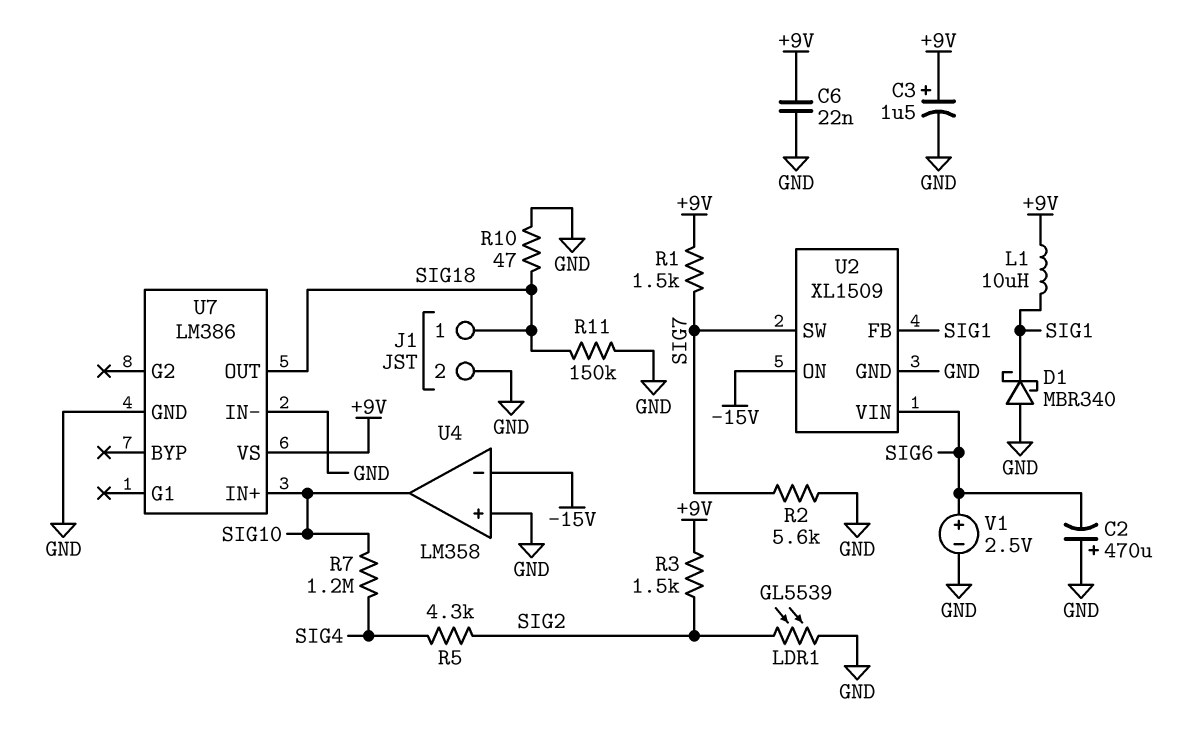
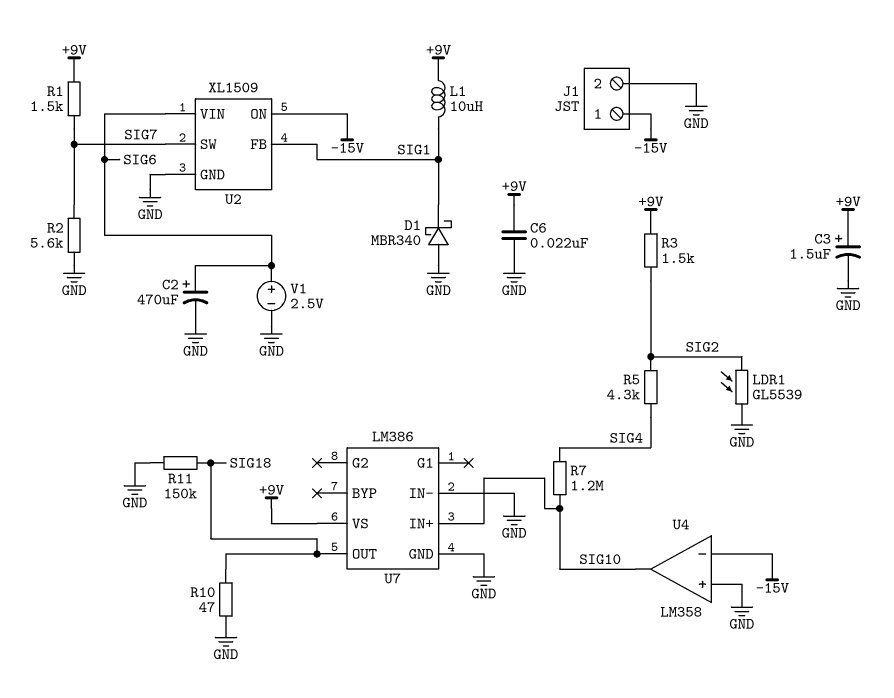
C2: 470uF (plus GND, minus SIG6) -> 470uF (plus SIG6, minus GND)
J1 pin 1: SIG18 -> -15V

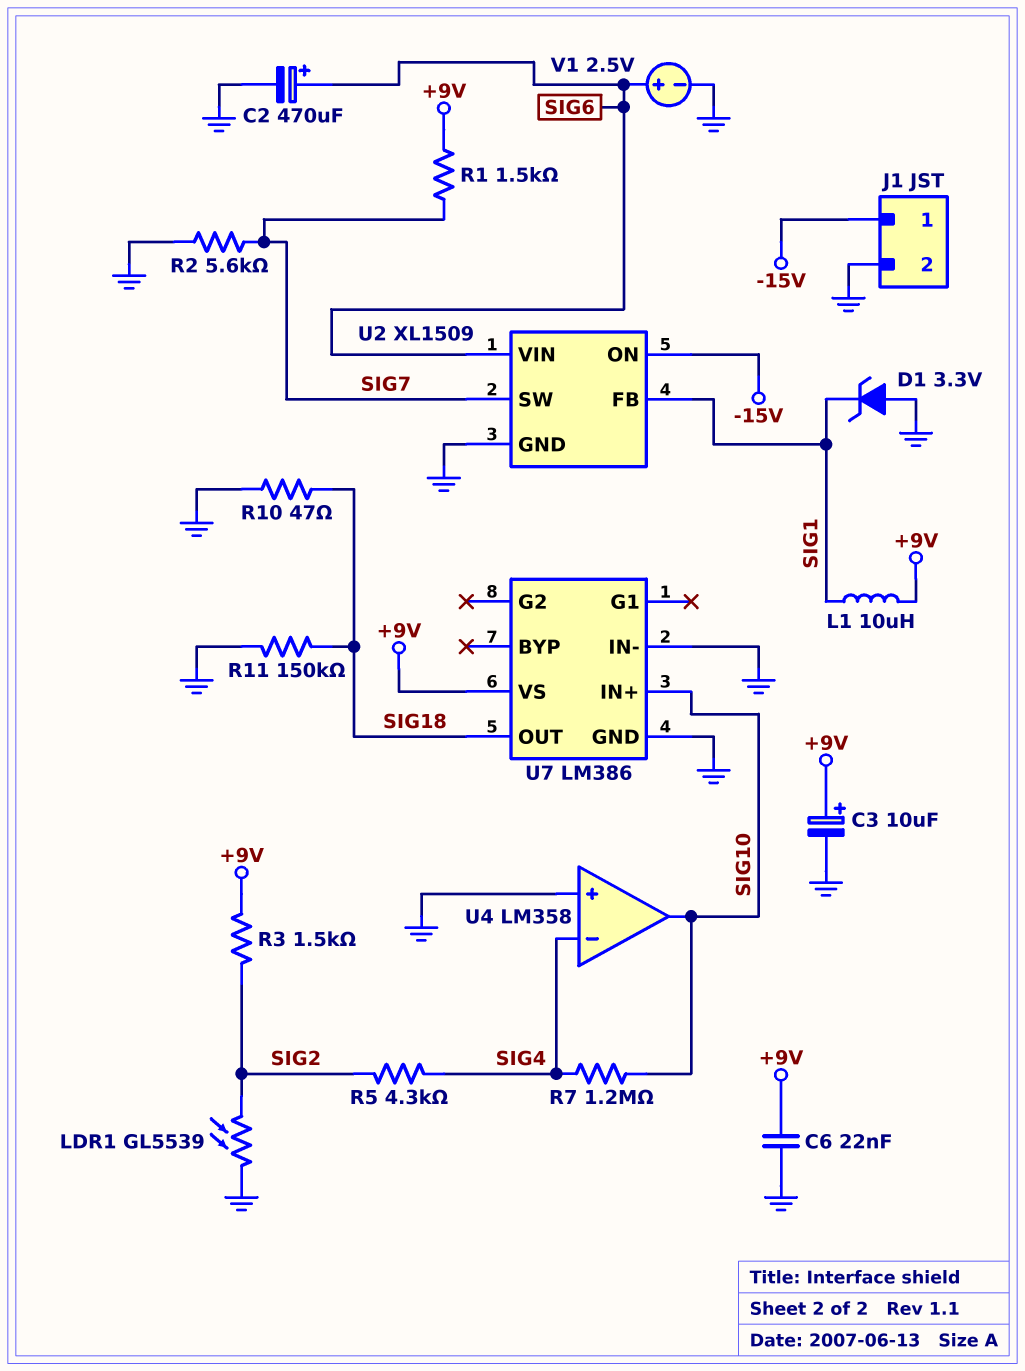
C3: 1.5uF (plus +9V, minus GND) -> 10uF (plus +9V, minus GND)
D1: schottky MBR340 (A GND, K SIG1) -> zener 3.3V (A GND, K SIG1)
U4 pin in-: -15V -> SIG4

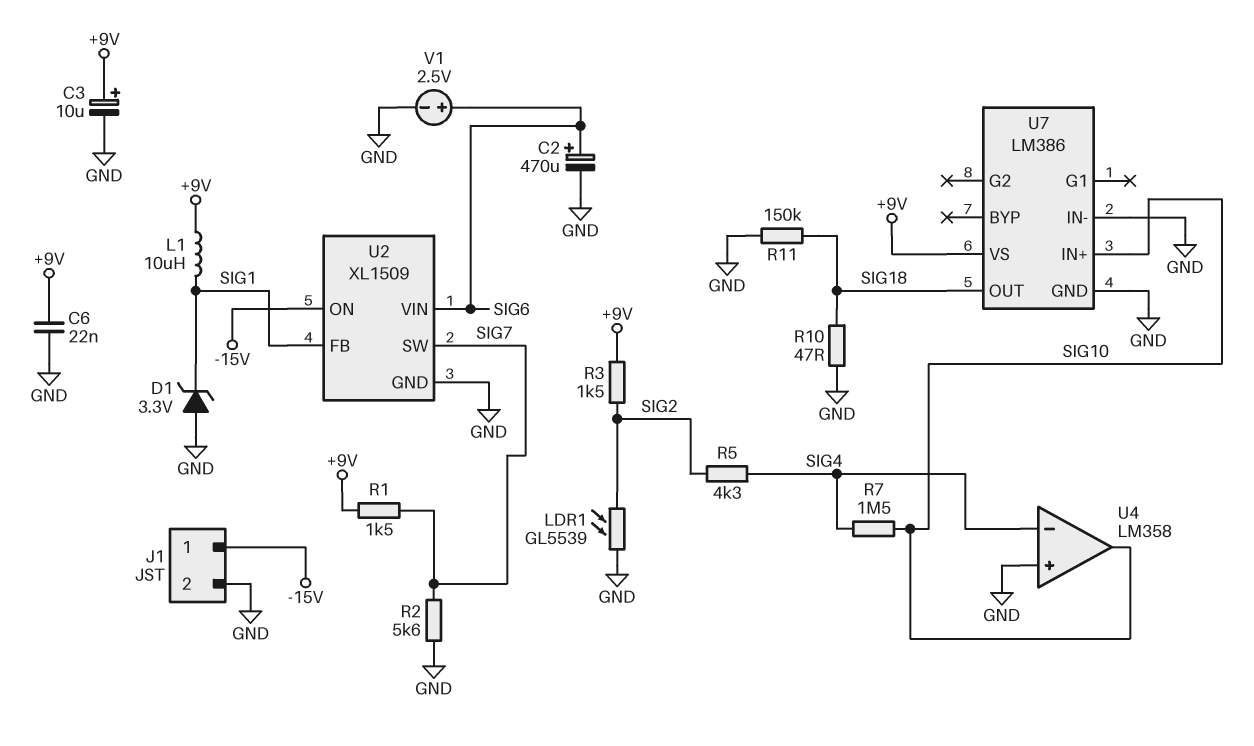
R7: 1.2M (SIG4, SIG10) -> 1.5M (SIG4, SIG10)

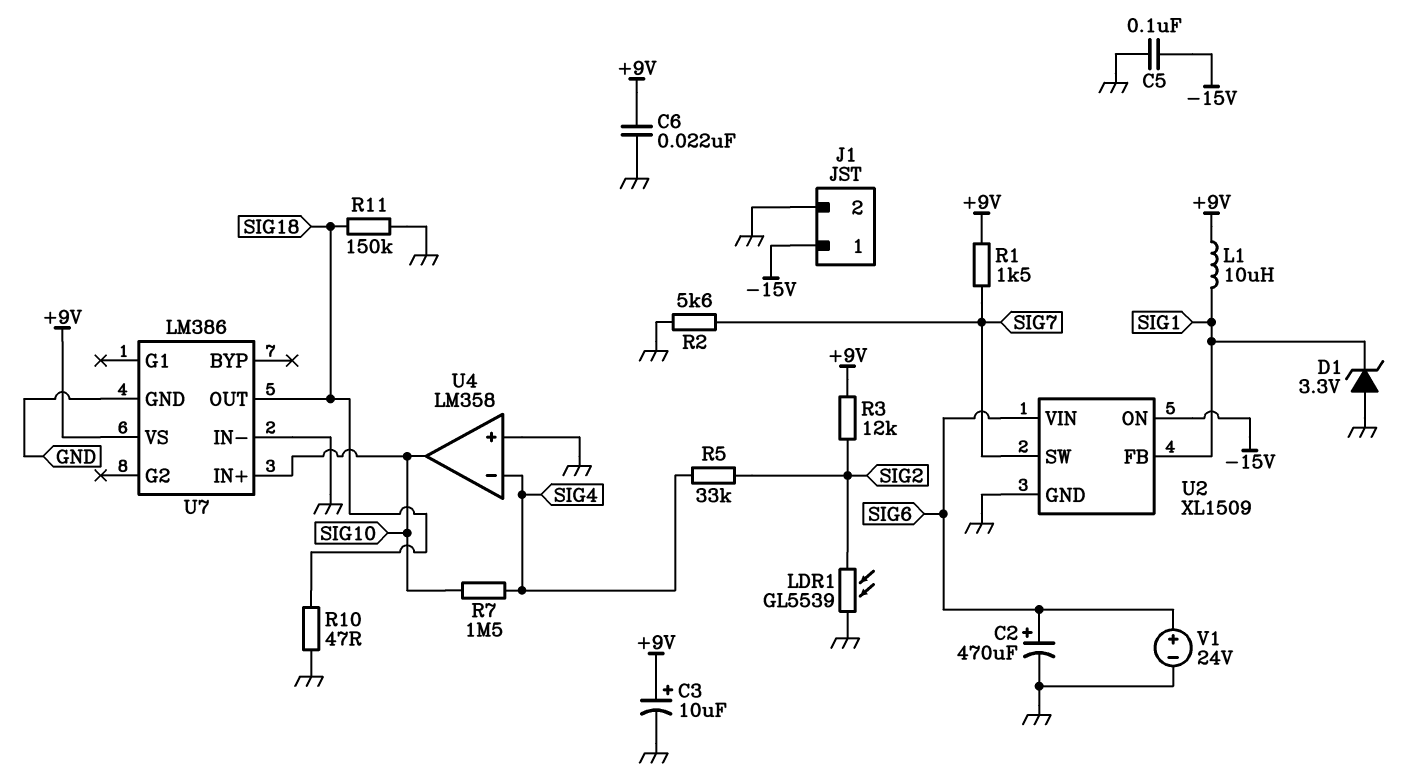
C5: none -> 100nF (-15V, GND)
R3: 1.5k (+9V, SIG2) -> 12k (+9V, SIG2)
R5: 4.3k (SIG2, SIG4) -> 33k (SIG2, SIG4)
V1: 2.5V (plus SIG6, minus GND) -> 24V (plus SIG6, minus GND)

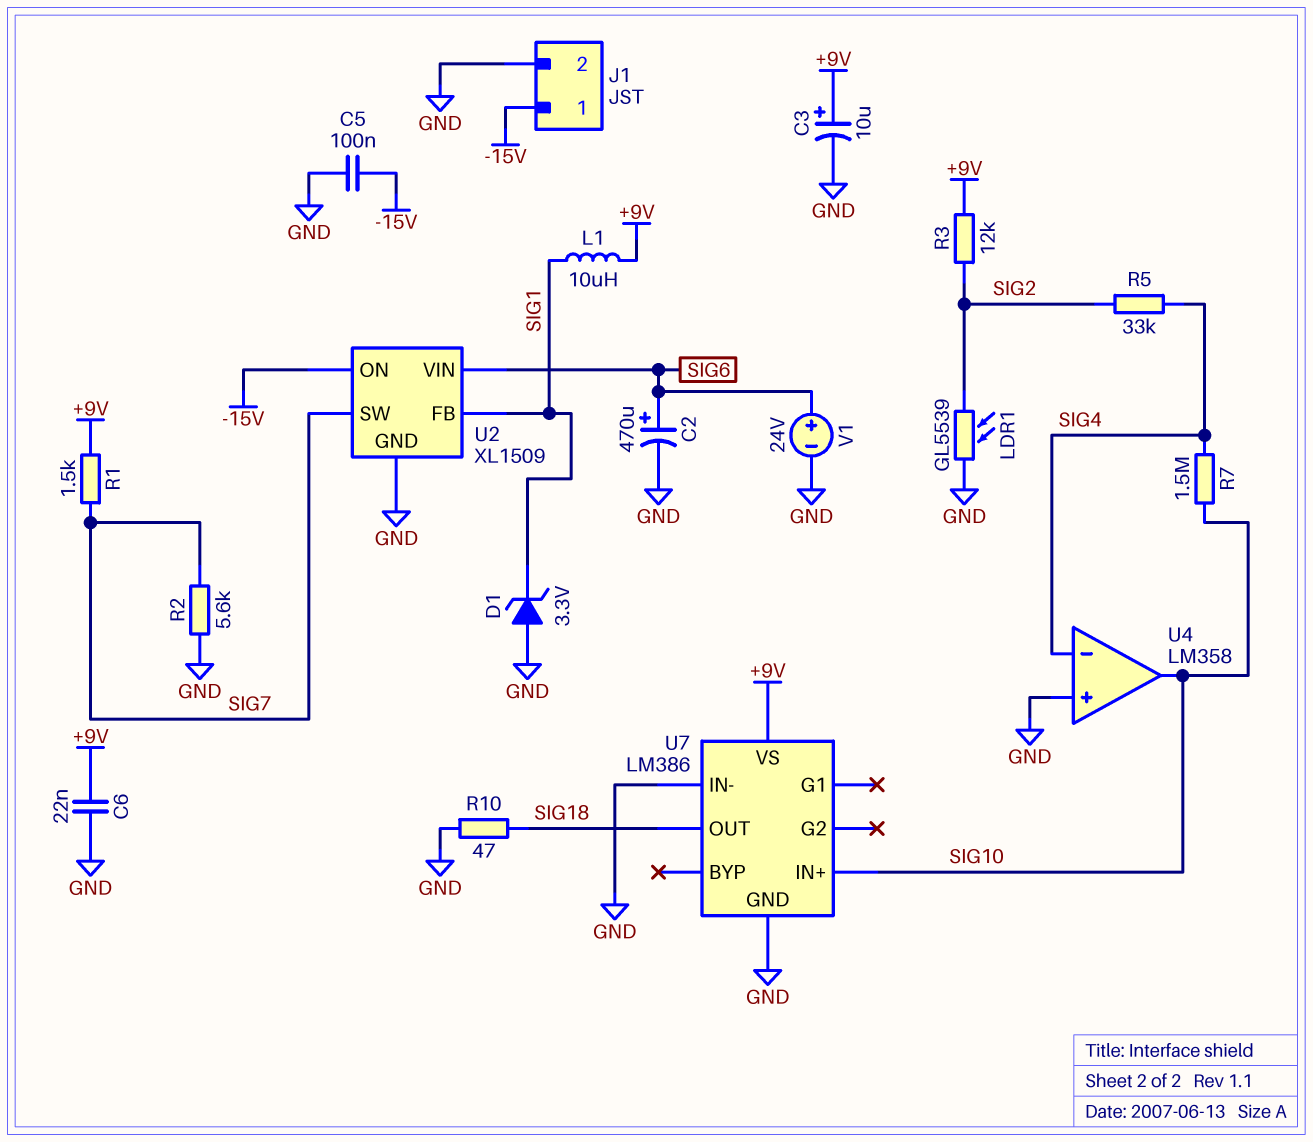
R11: 150k (GND, SIG18) -> none

